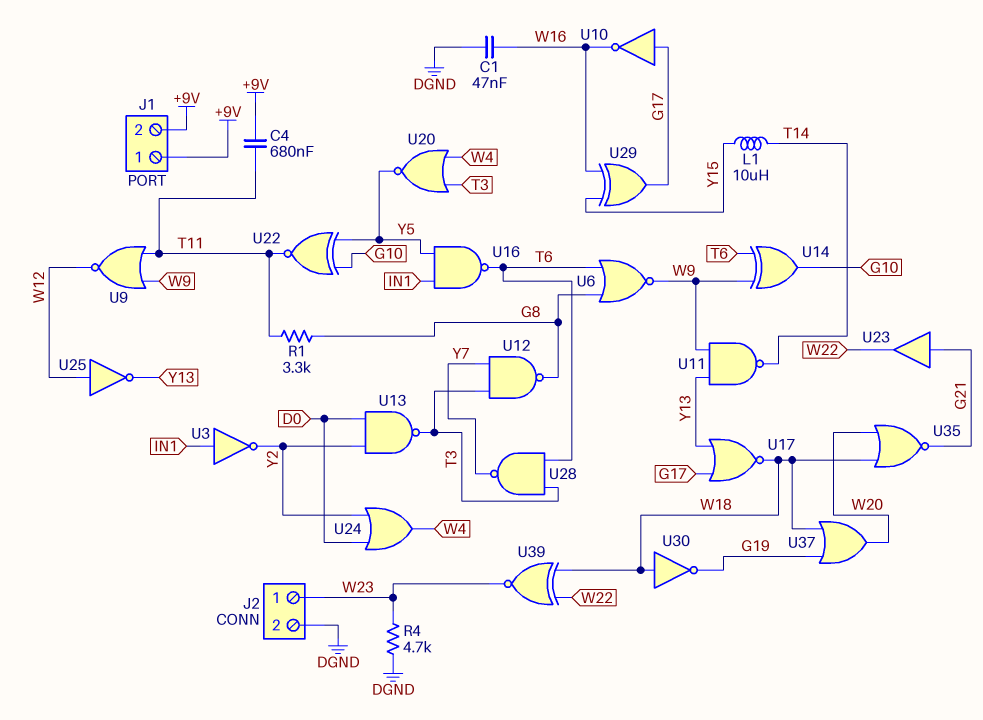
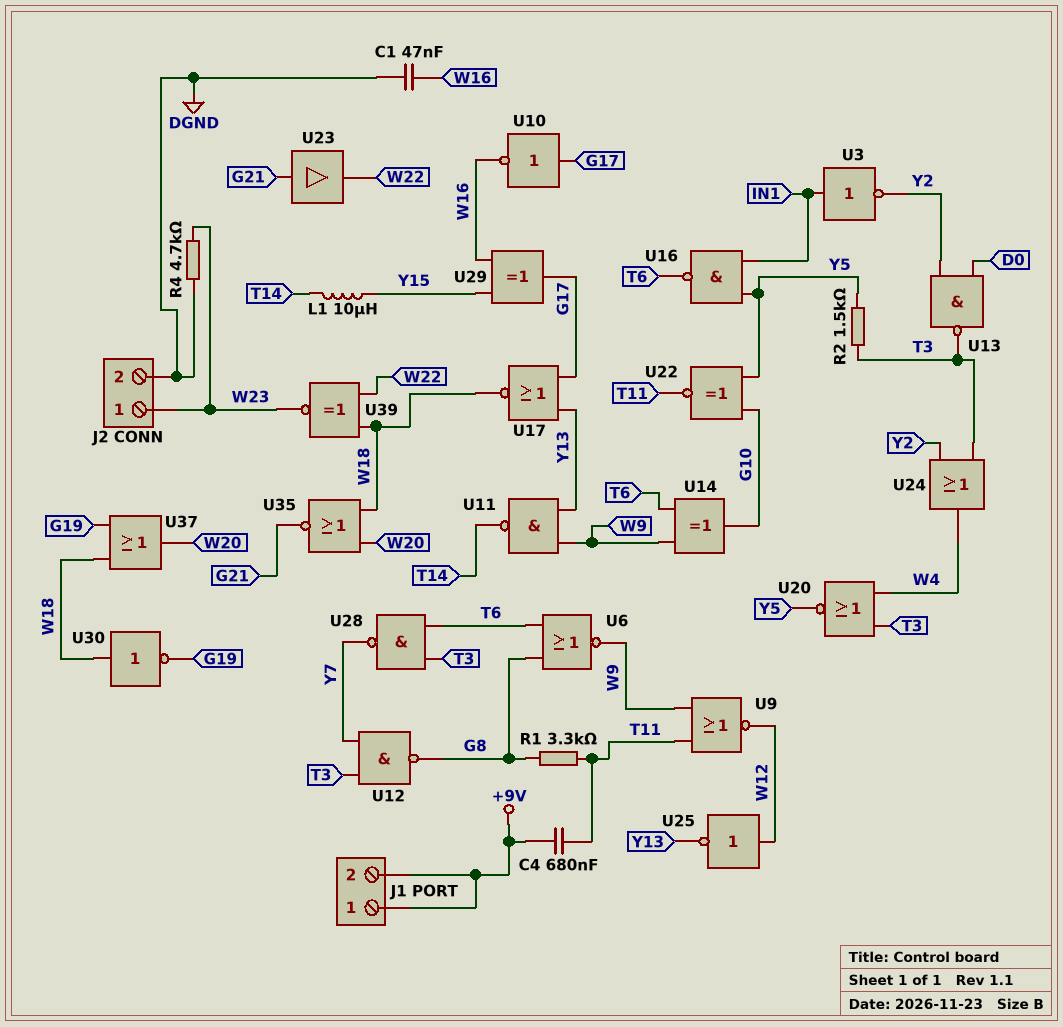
R2: none -> 1.5k (T3, Y5)
U24: OR (in D0, in Y2, out W4) -> OR (in T3, in Y2, out W4)

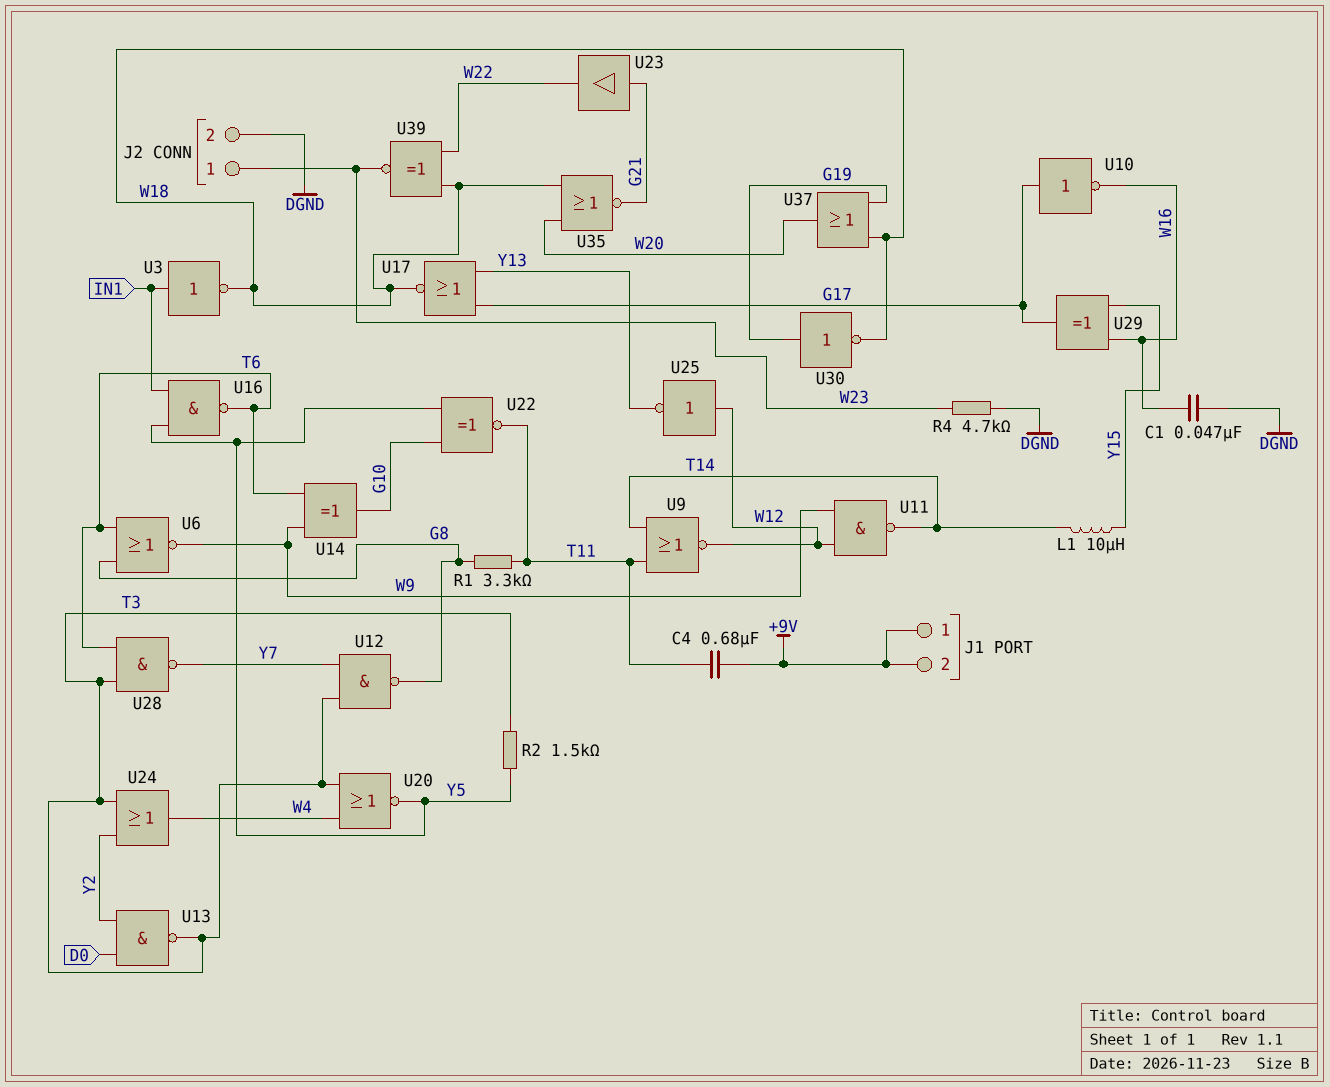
U3: NOT (in IN1, out Y2) -> NOT (in IN1, out W18)
U9: NOR (in T11, in W9, out W12) -> NOR (in T11, in T14, out W12)
U11: NAND (in W9, in Y13, out T14) -> NAND (in W9, in W12, out T14)
U30: NOT (in W18, out G19) -> NOT (in G19, out W18)

